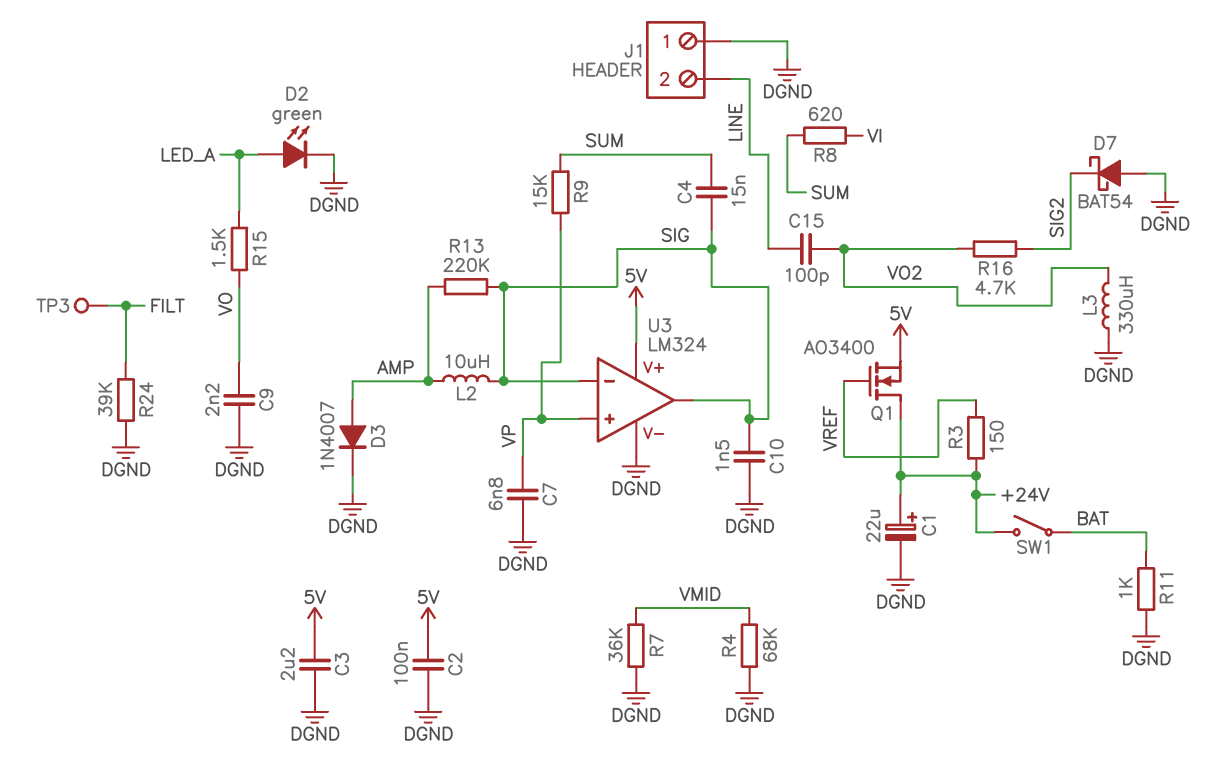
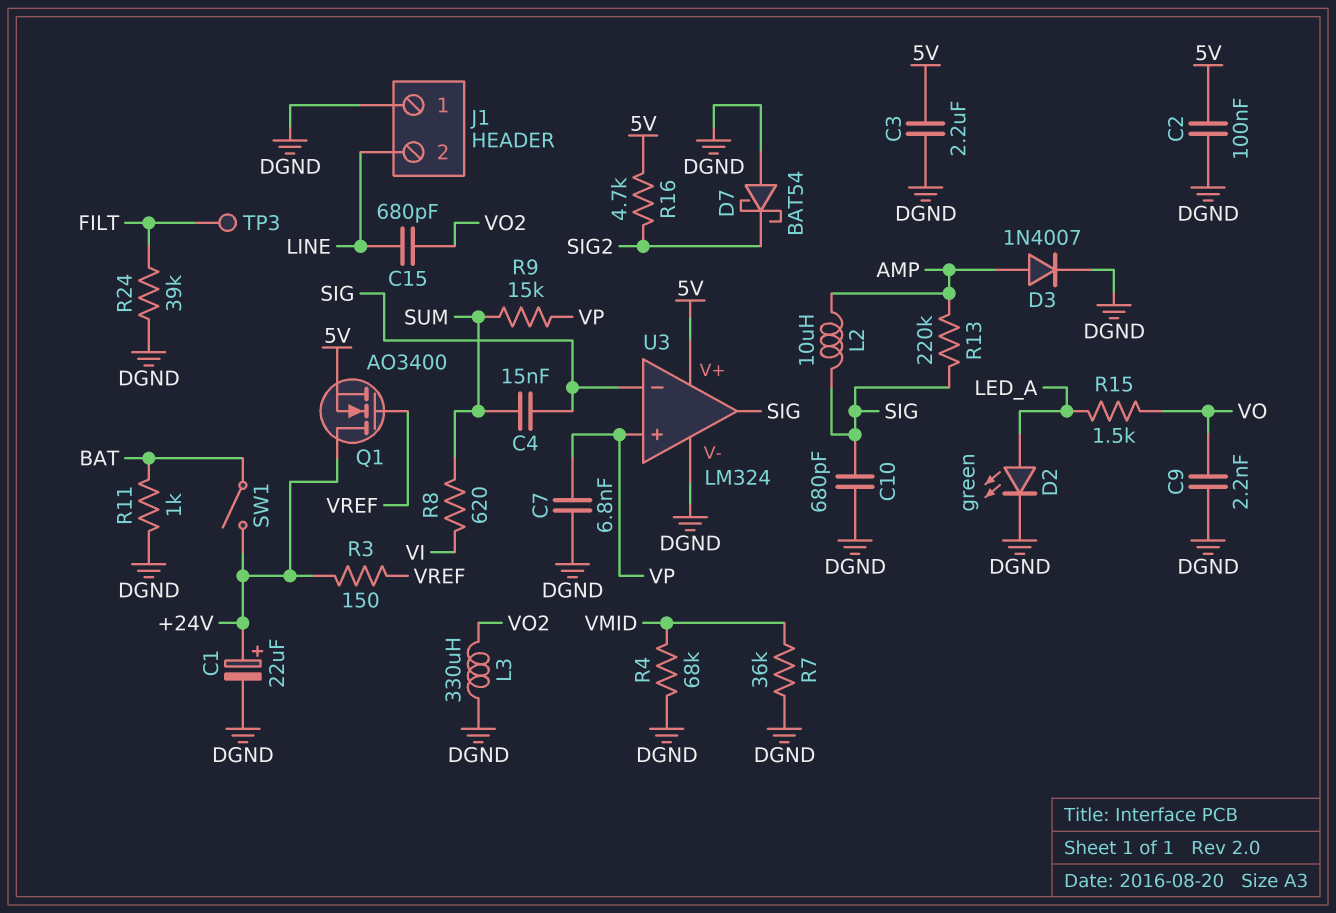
C10: 1.5nF (DGND, SIG) -> 680pF (DGND, SIG)
C15: 100pF (LINE, VO2) -> 680pF (LINE, VO2)
R16: 4.7k (SIG2, VO2) -> 4.7k (5V, SIG2)

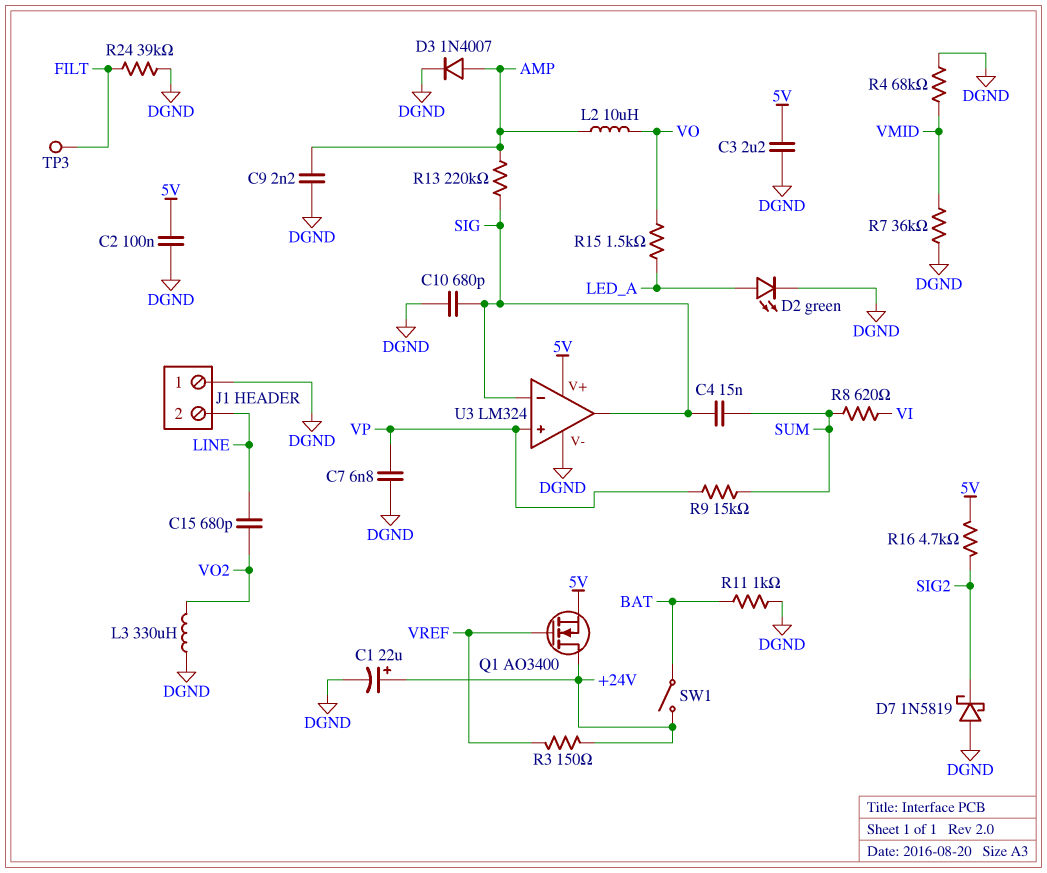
C9: 2.2nF (DGND, VO) -> 2.2nF (AMP, DGND)
D7: schottky BAT54 (A DGND, K SIG2) -> schottky 1N5819 (A DGND, K SIG2)
L2: 10uH (AMP, SIG) -> 10uH (AMP, VO)

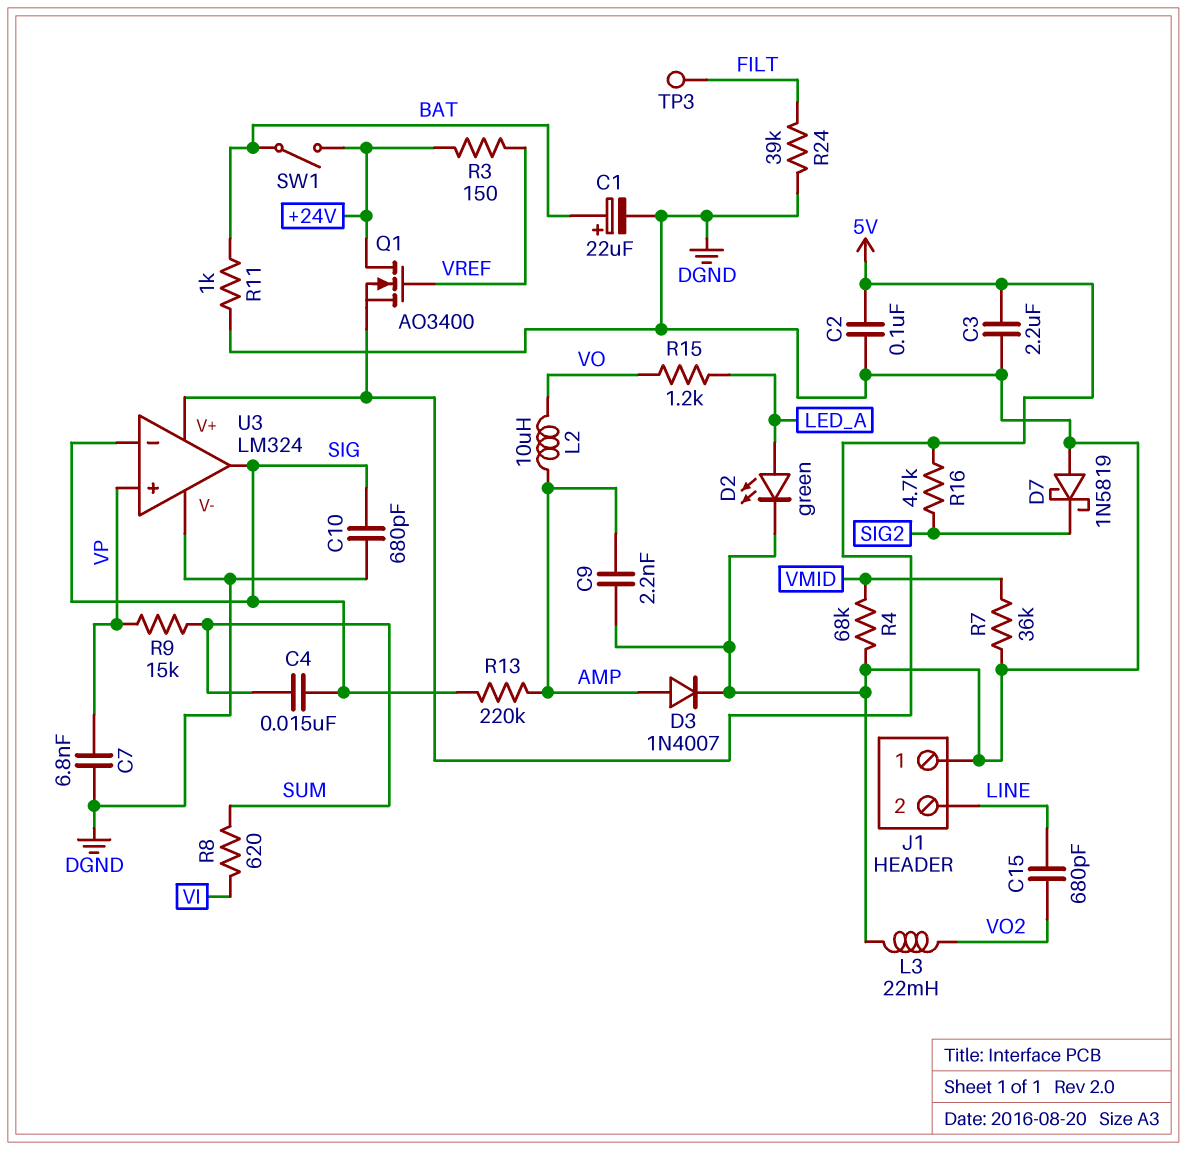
C1: 22uF (plus +24V, minus DGND) -> 22uF (plus BAT, minus DGND)
L3: 330uH (DGND, VO2) -> 22mH (DGND, VO2)
R15: 1.5k (LED_A, VO) -> 1.2k (LED_A, VO)

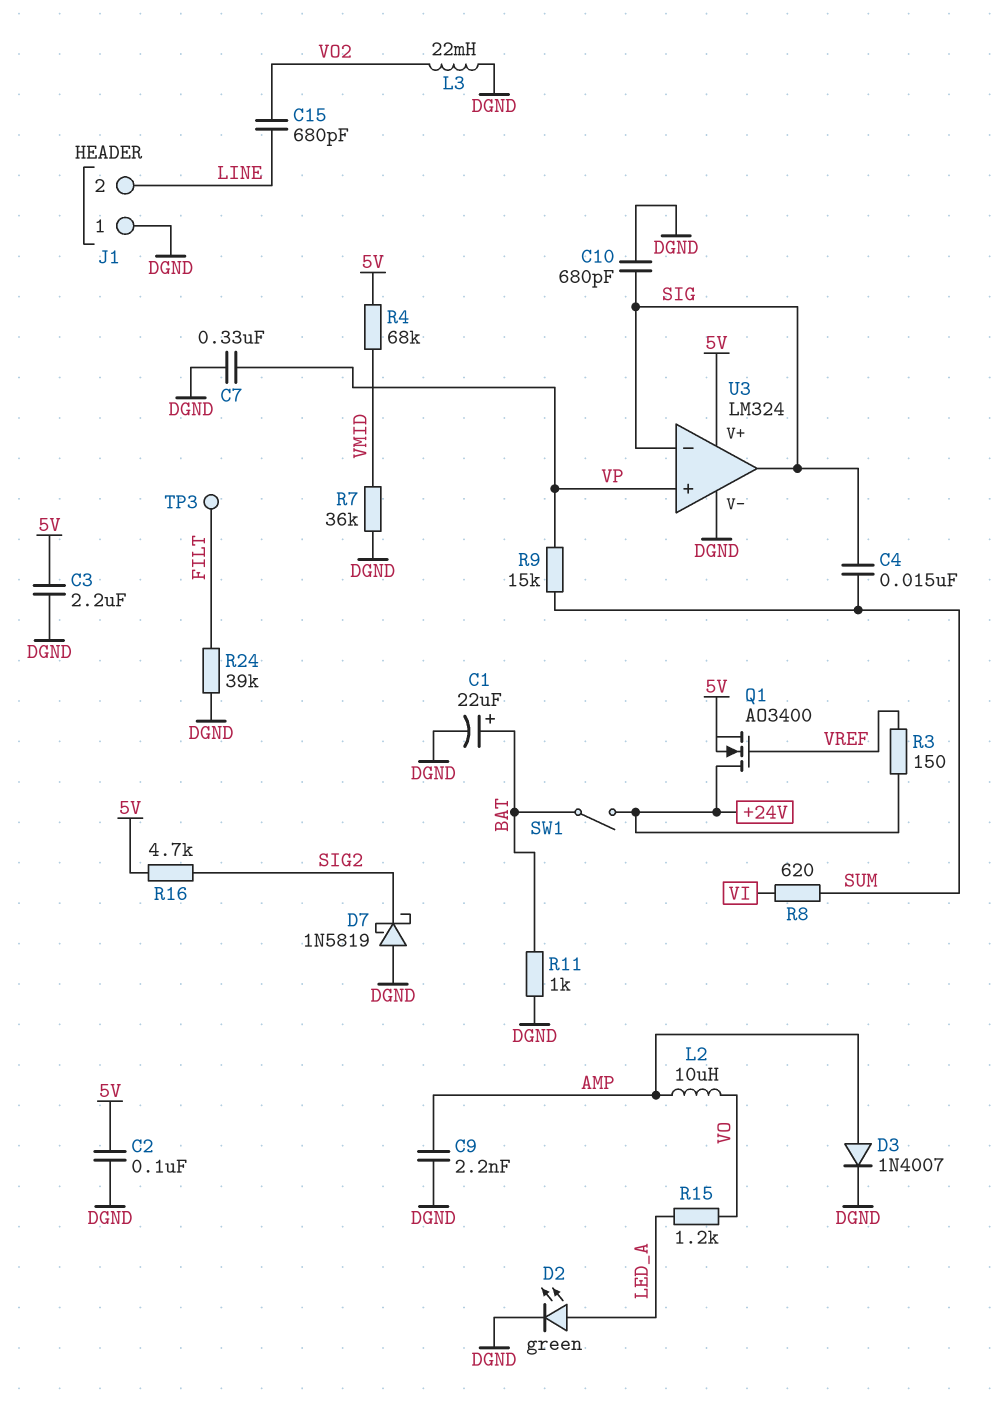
C7: 6.8nF (DGND, VP) -> 330nF (DGND, VP)
R4: 68k (DGND, VMID) -> 68k (5V, VMID)
R13: 220k (AMP, SIG) -> none

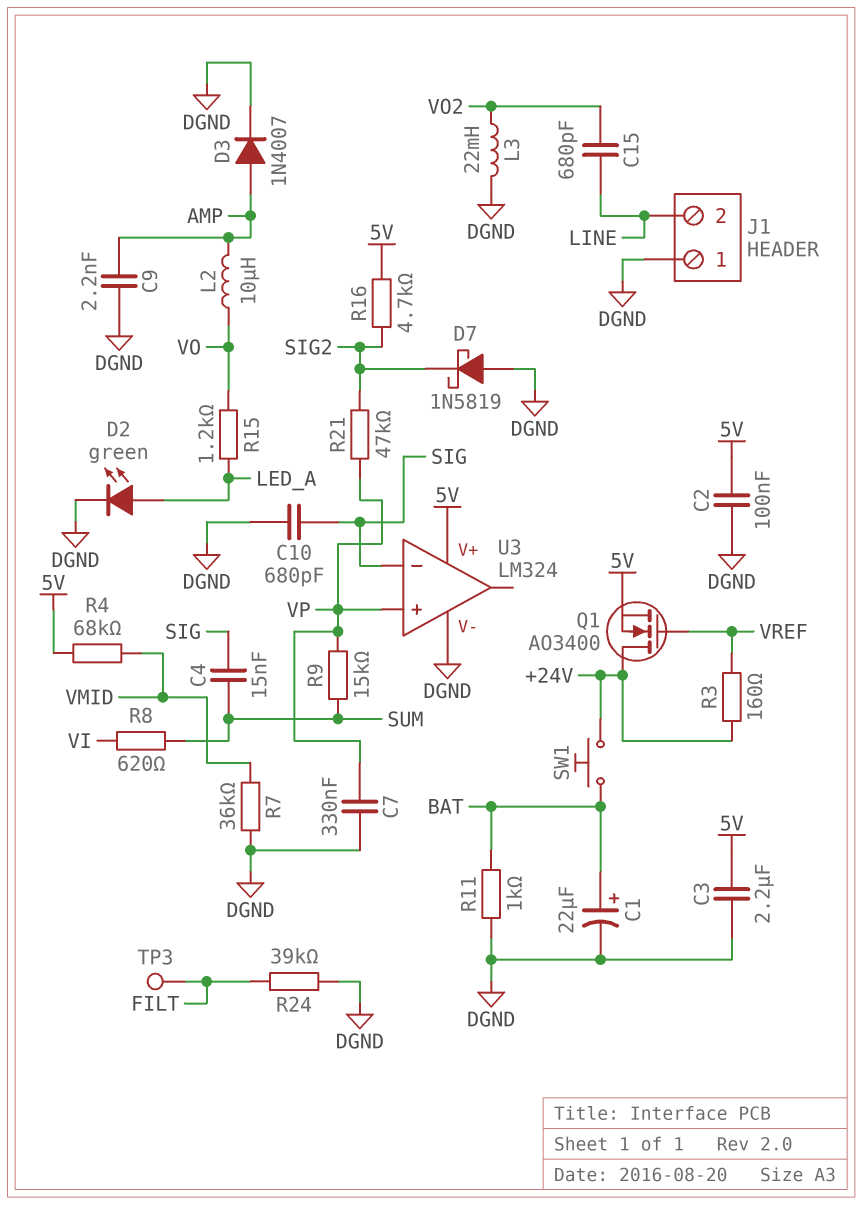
R3: 150 (+24V, VREF) -> 160 (+24V, VREF)
R21: none -> 47k (SIG2, VP)
SW1: switch (+24V, BAT) -> button (+24V, BAT)
U3 pin out: SIG -> none

